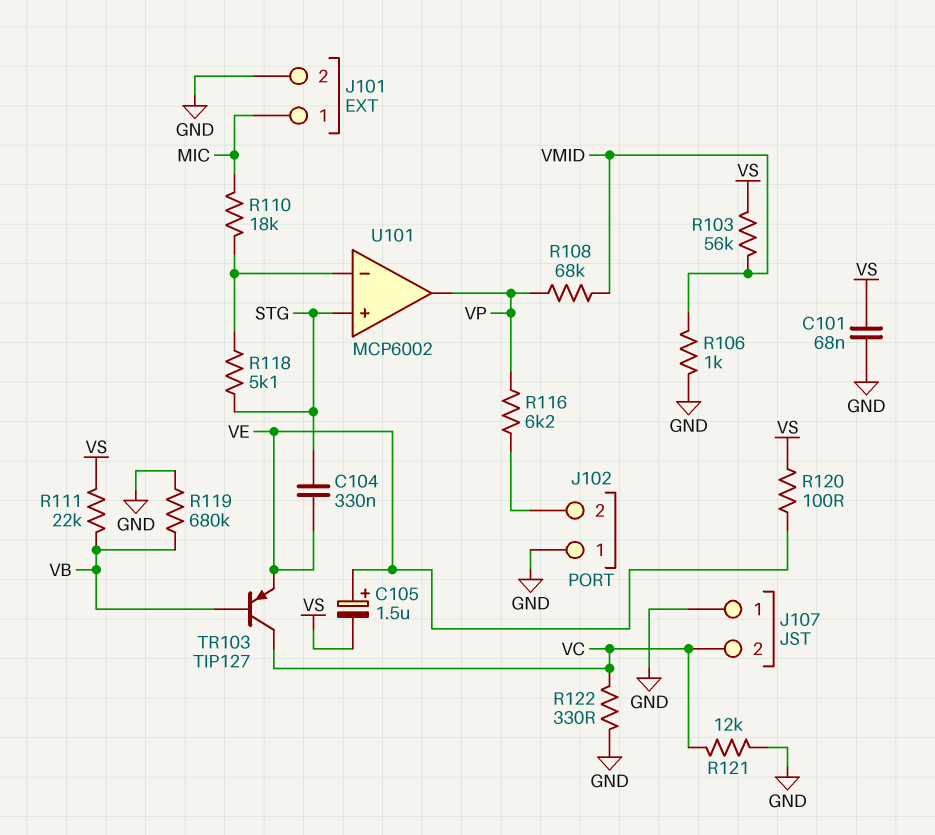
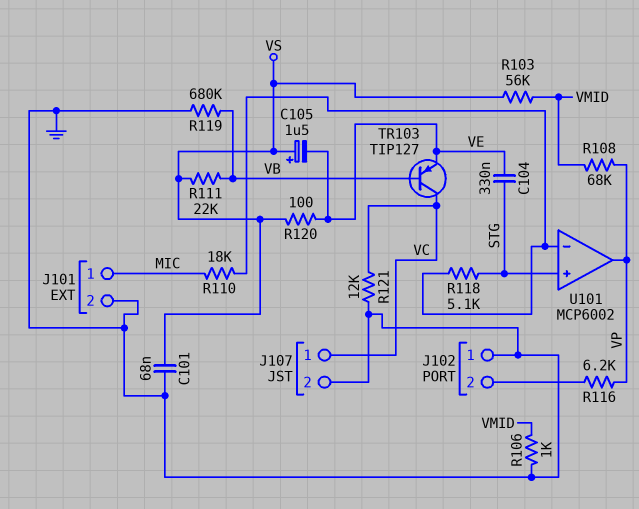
C105: 1.5uF (plus VE, minus VS) -> 1.5uF (plus VS, minus VE)
J107 pin 1: GND -> VC
J107 pin 2: VC -> GND
R122: 330 (GND, VC) -> none

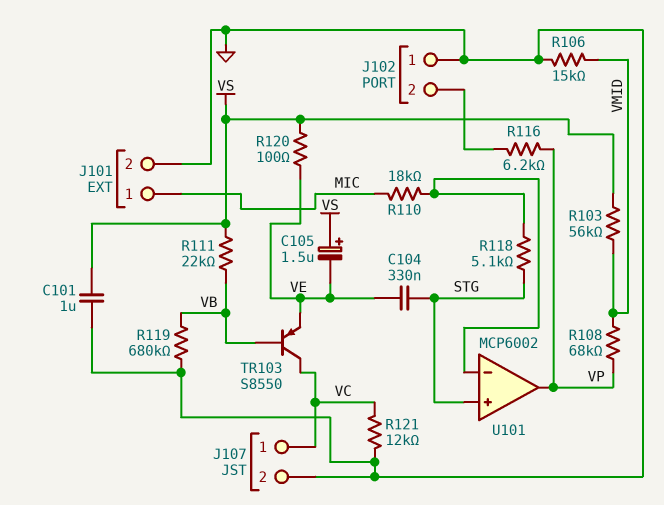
C101: 68nF (GND, VS) -> 1uF (GND, VS)
R106: 1k (GND, VMID) -> 15k (GND, VMID)
TR103: PNP TIP127 (B VB, C VC, E VE) -> PNP S8550 (B VB, C VC, E VE)

